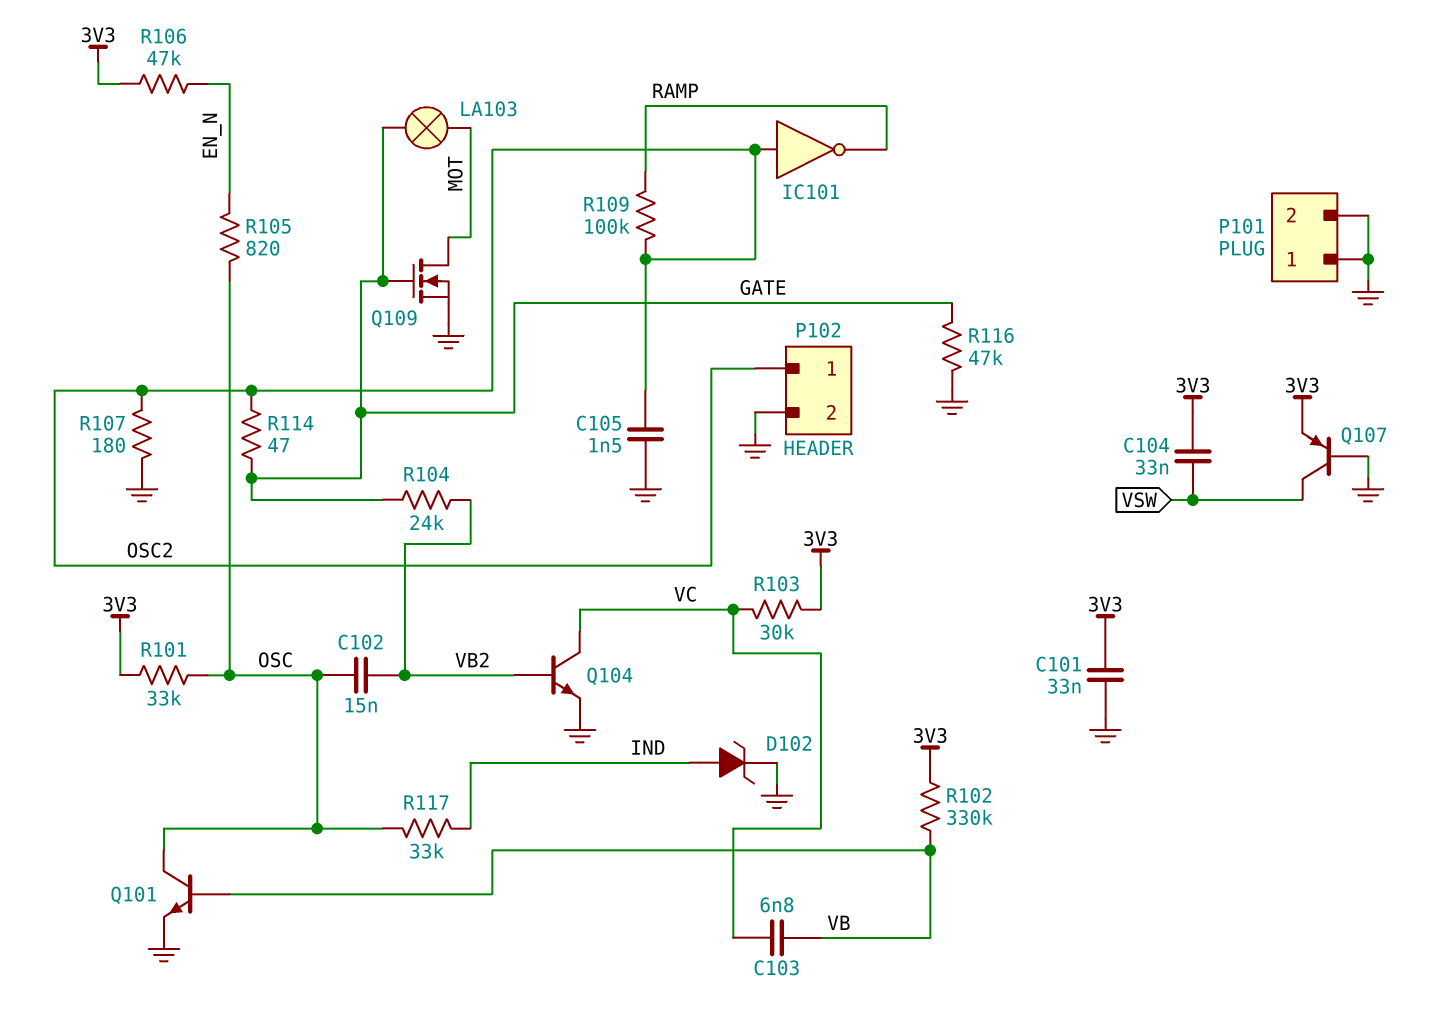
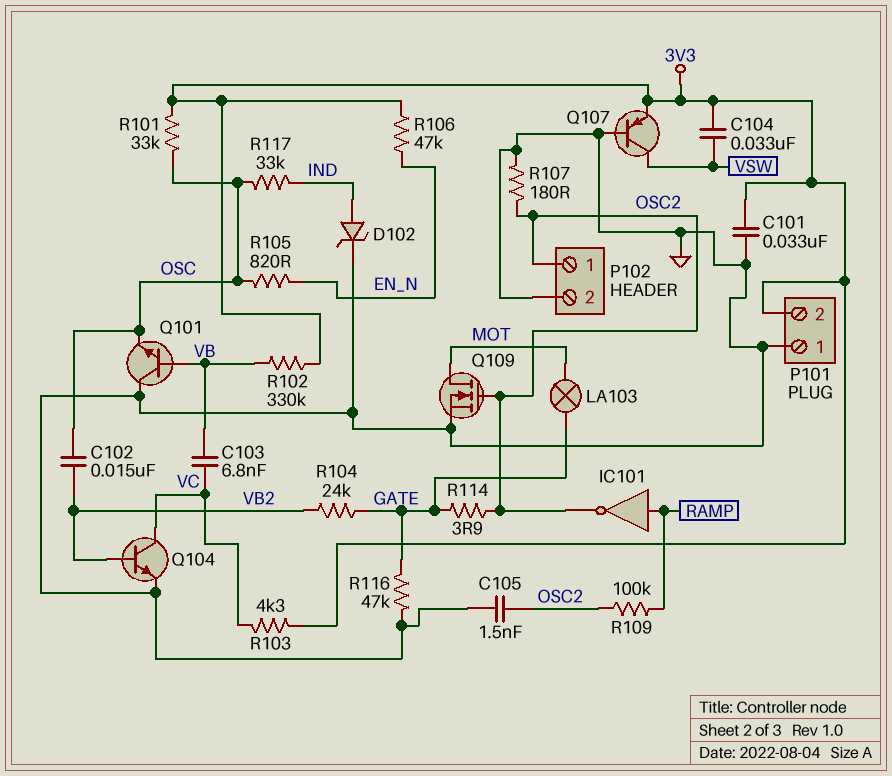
IC101: NOT (in OSC2, out RAMP) -> NOT (in RAMP, out OSC2)
P101 pin 2: GND -> 3V3
Q101: NPN (B VB, C OSC, E GND) -> NPN (B VB, C GND, E OSC)
Q109: NMOS (G GATE, D MOT, S GND) -> NMOS (G OSC2, D MOT, S GND)
R103: 30k (3V3, VC) -> 4.3k (3V3, VC)
R114: 47 (GATE, OSC2) -> 3.9 (GATE, OSC2)

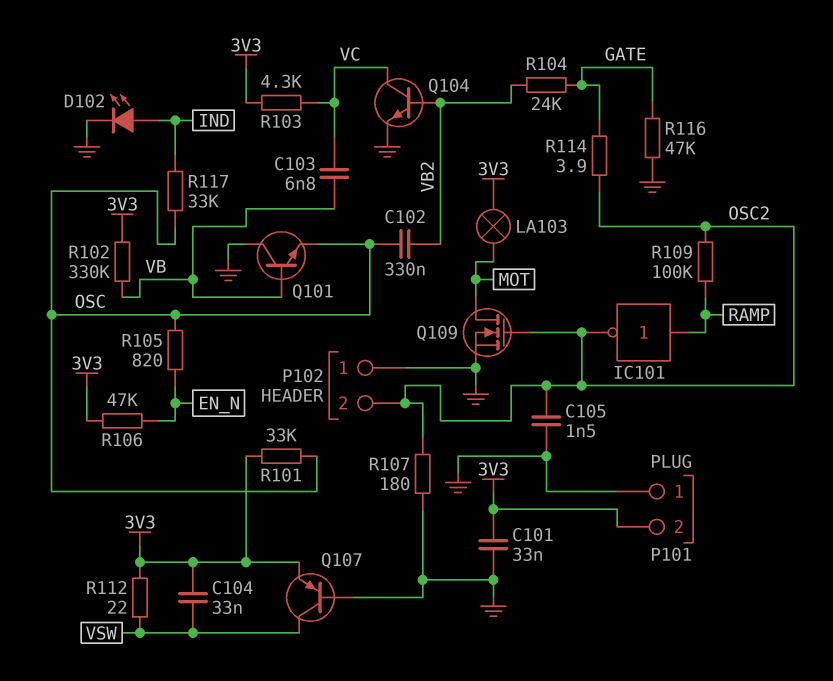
C102: 15nF (OSC, VB2) -> 330nF (OSC, VB2)
D102: zener (A IND, K GND) -> LED (A IND, K GND)
LA103: lamp (GATE, MOT) -> lamp (3V3, MOT)
P102 pin 1: OSC2 -> GND
P102 pin 2: GND -> OSC2
R112: none -> 22 (3V3, VSW)

